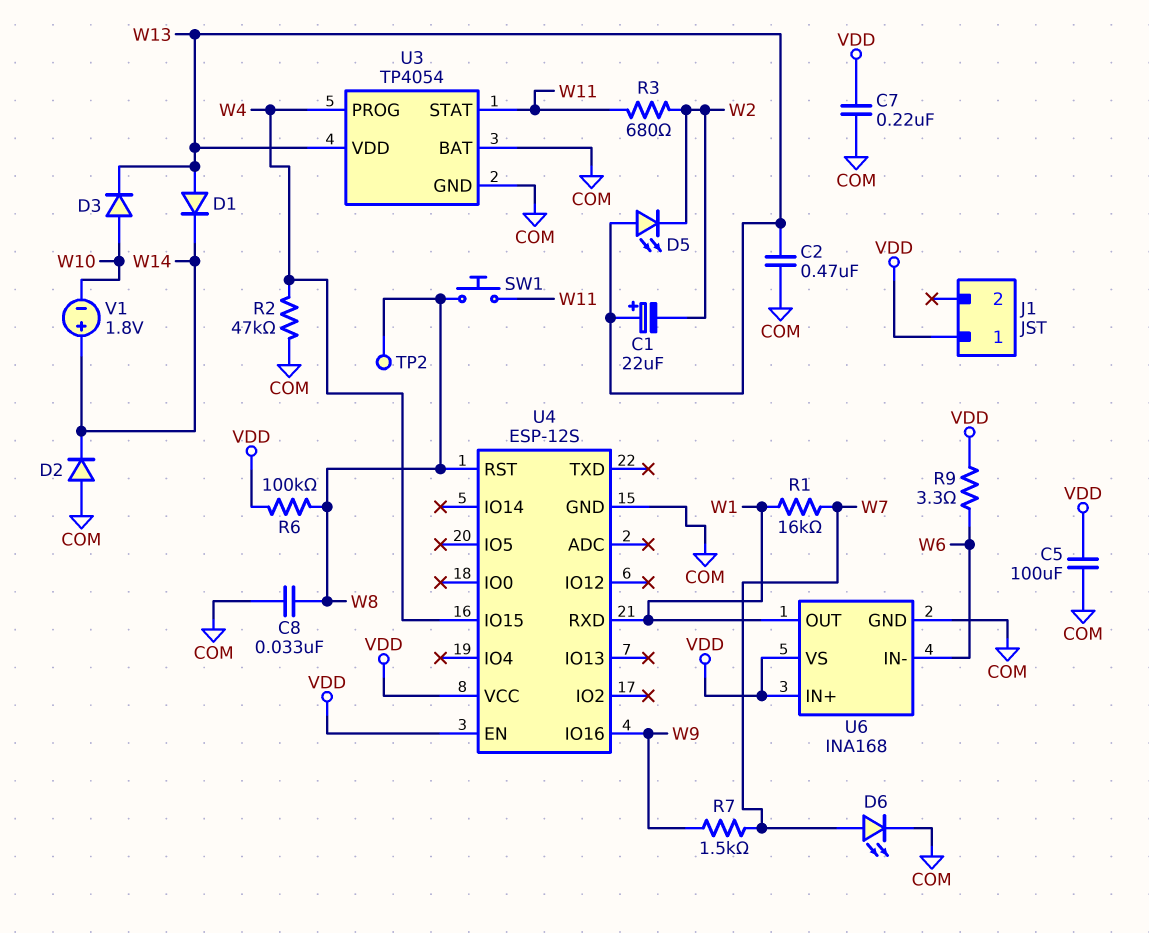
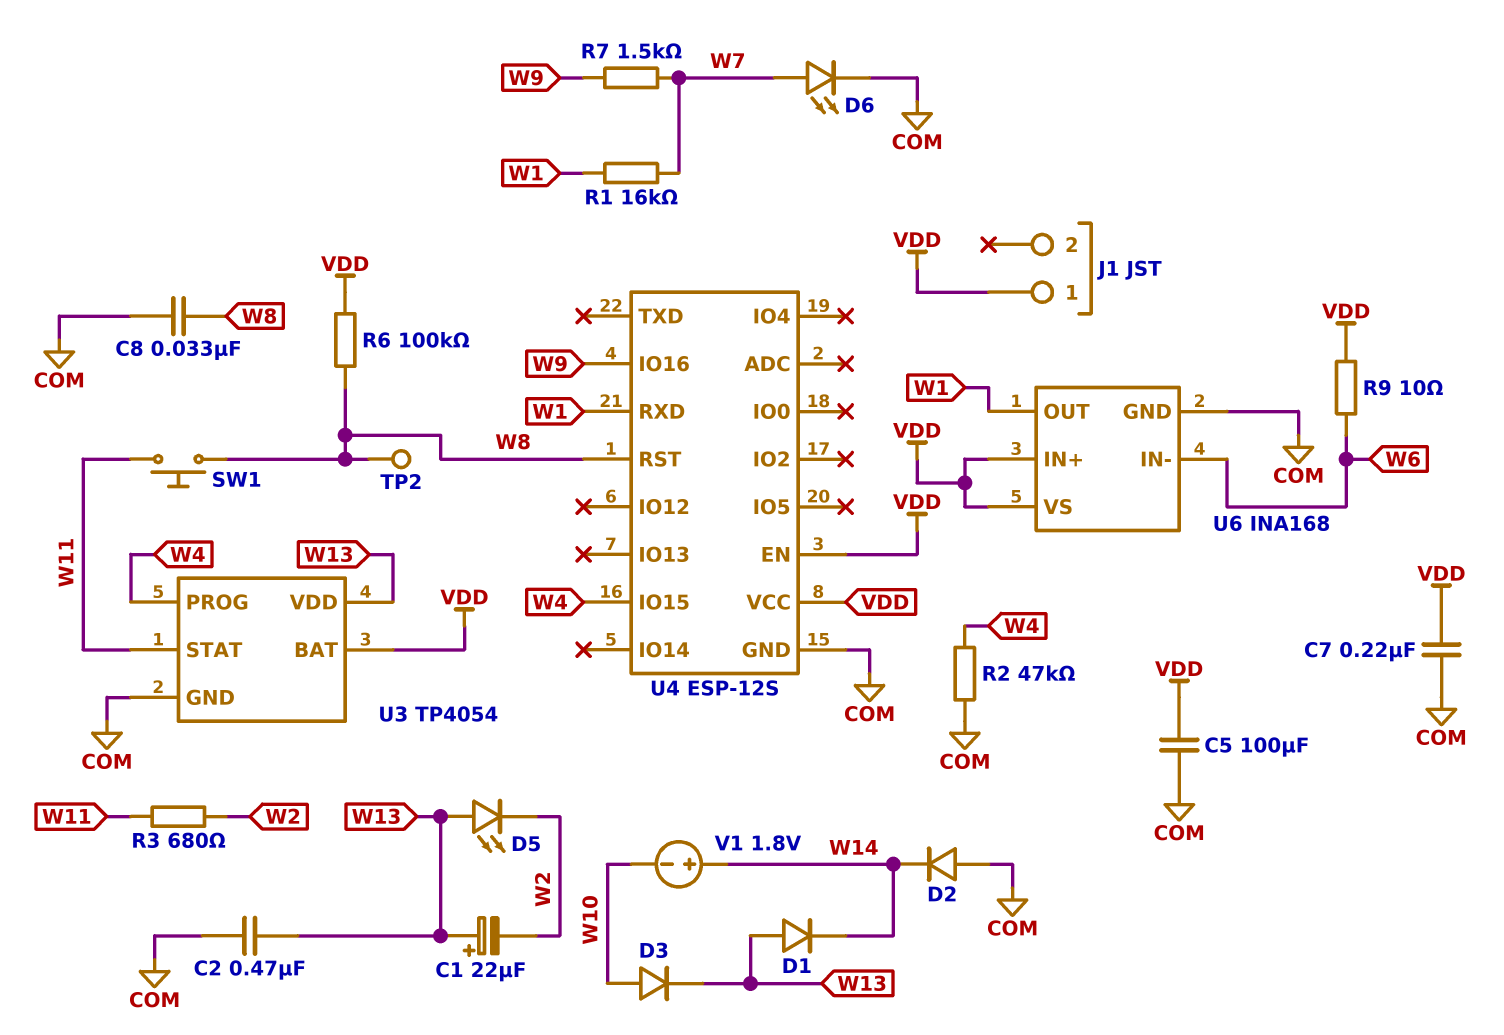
R9: 3.3 (VDD, W6) -> 10 (VDD, W6)
U3 pin BAT: COM -> VDD

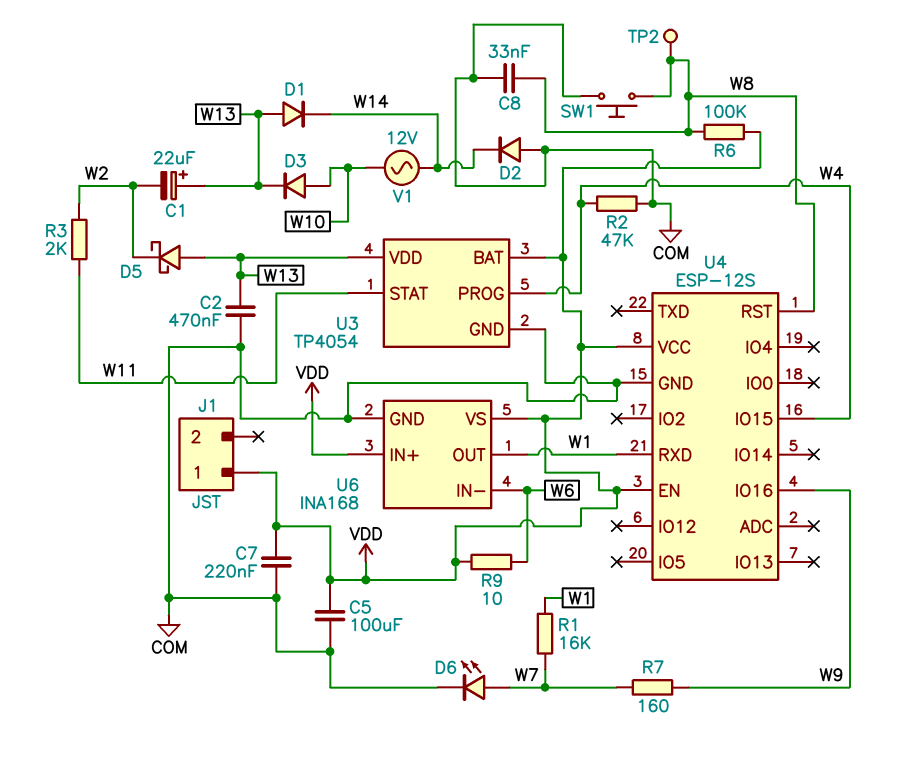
D5: LED (A W13, K W2) -> schottky (A W13, K W2)
R3: 680 (W2, W11) -> 2k (W2, W11)
R7: 1.5k (W7, W9) -> 160 (W7, W9)
SW1: button (W8, W11) -> button (COM, W8)
V1: 1.8V (plus W14, minus W10) -> AC 12V (W10, W14)

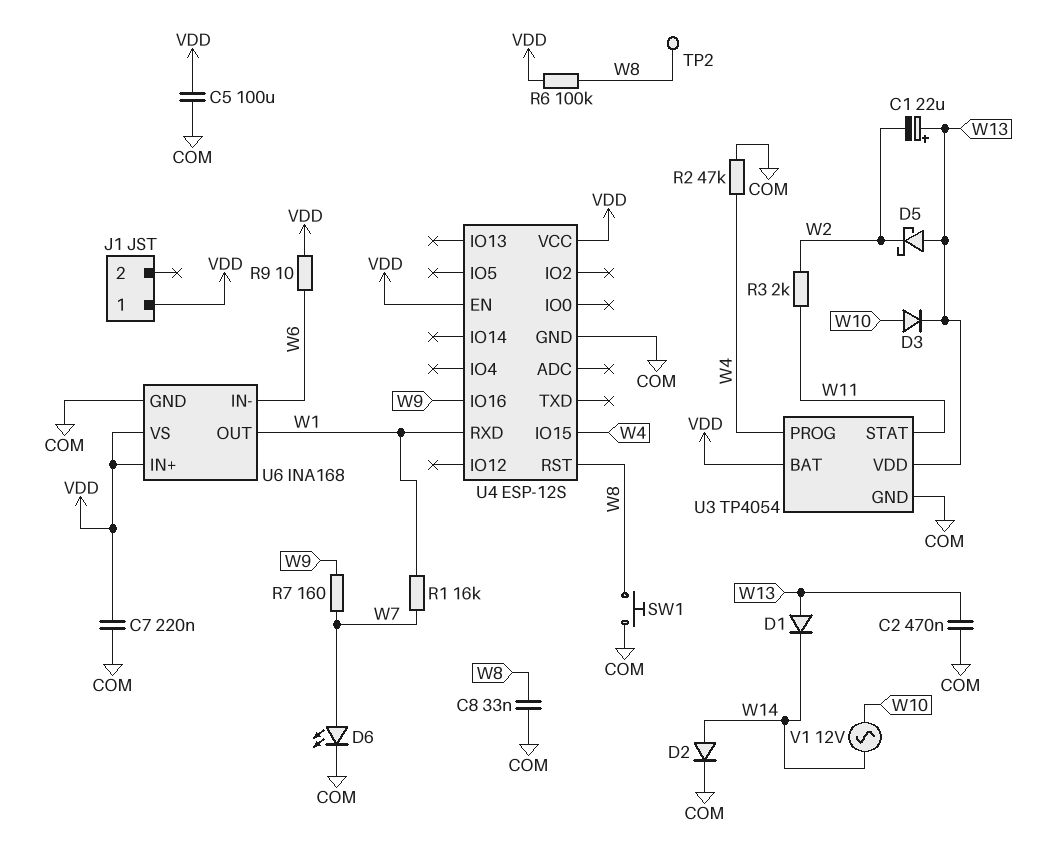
D2: diode (A COM, K W14) -> diode (A W14, K COM)

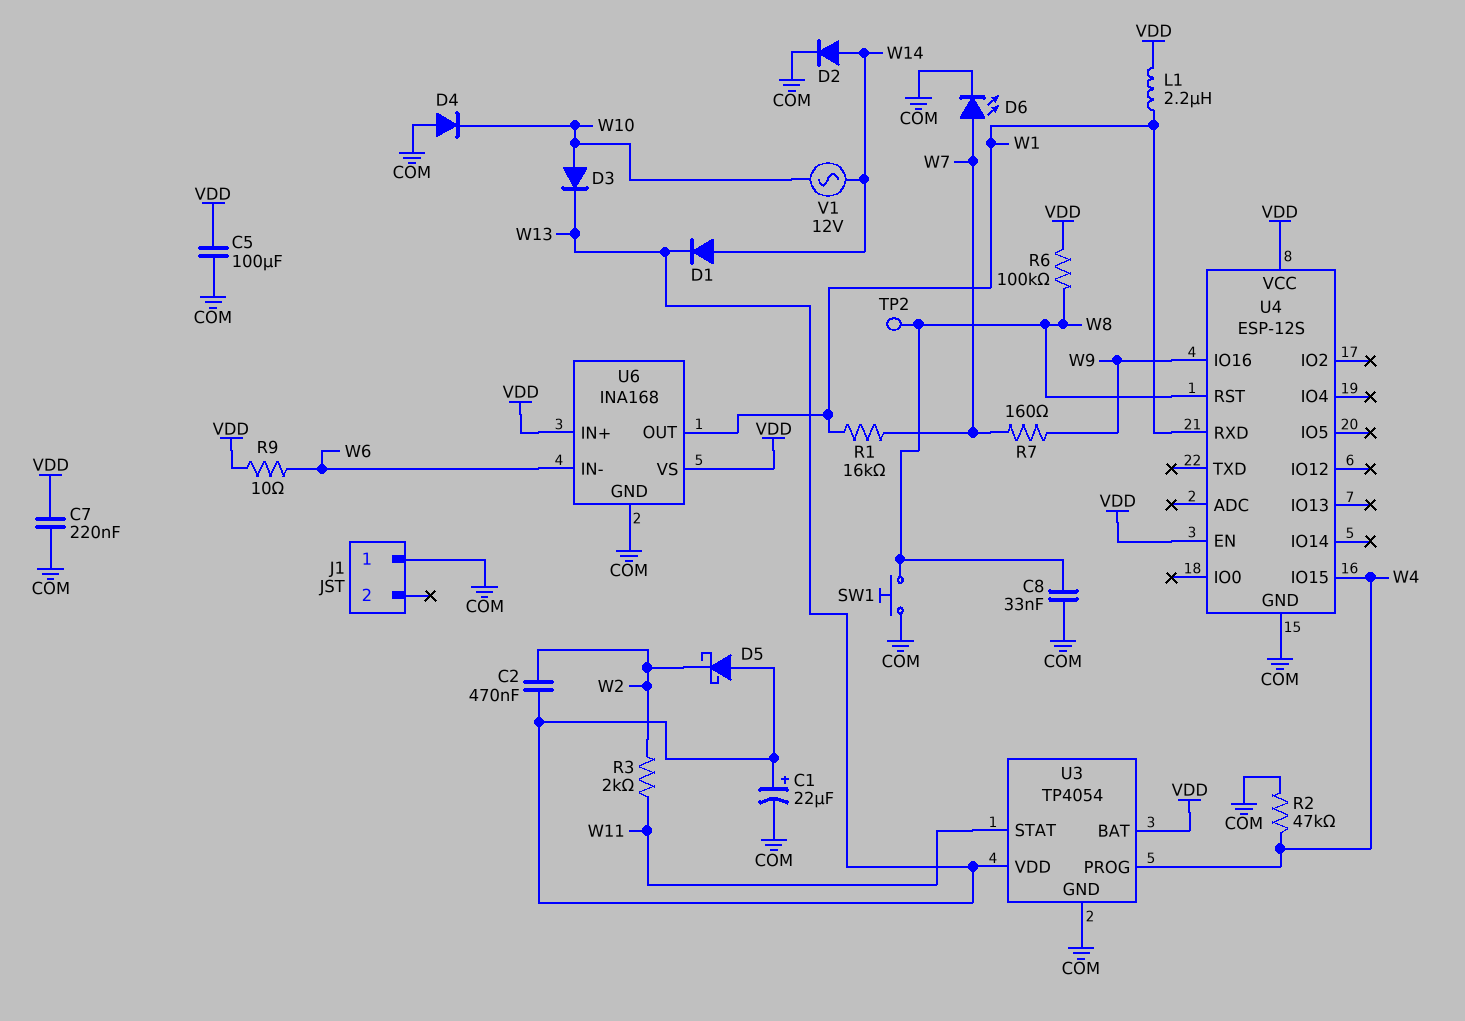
C1: 22uF (plus W13, minus W2) -> 22uF (plus W13, minus COM)
C2: 470nF (COM, W13) -> 470nF (W2, W13)
D1: diode (A W13, K W14) -> diode (A W14, K W13)
D4: none -> diode (A COM, K W10)
J1 pin 1: VDD -> COM
L1: none -> 2.2uH (VDD, W1)

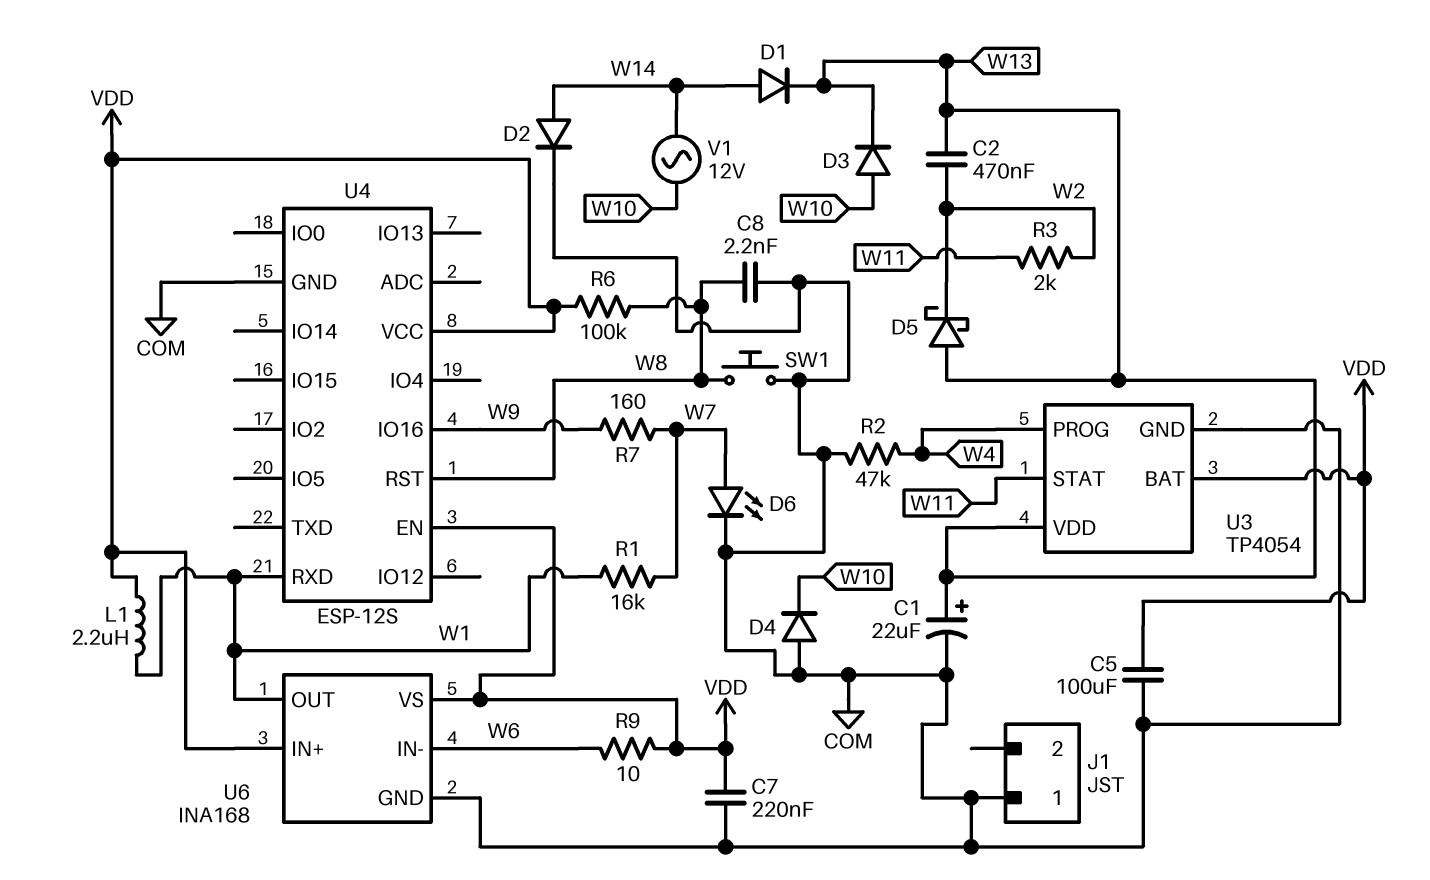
C8: 33nF (COM, W8) -> 2.2nF (COM, W8)
TP2: test point (W8) -> none
U4 pin IO15: W4 -> none

